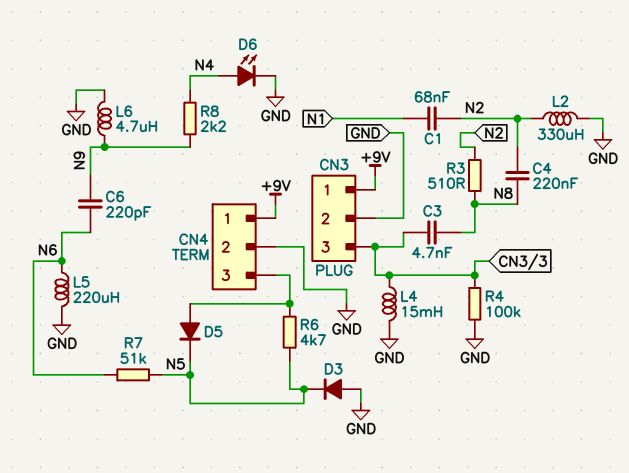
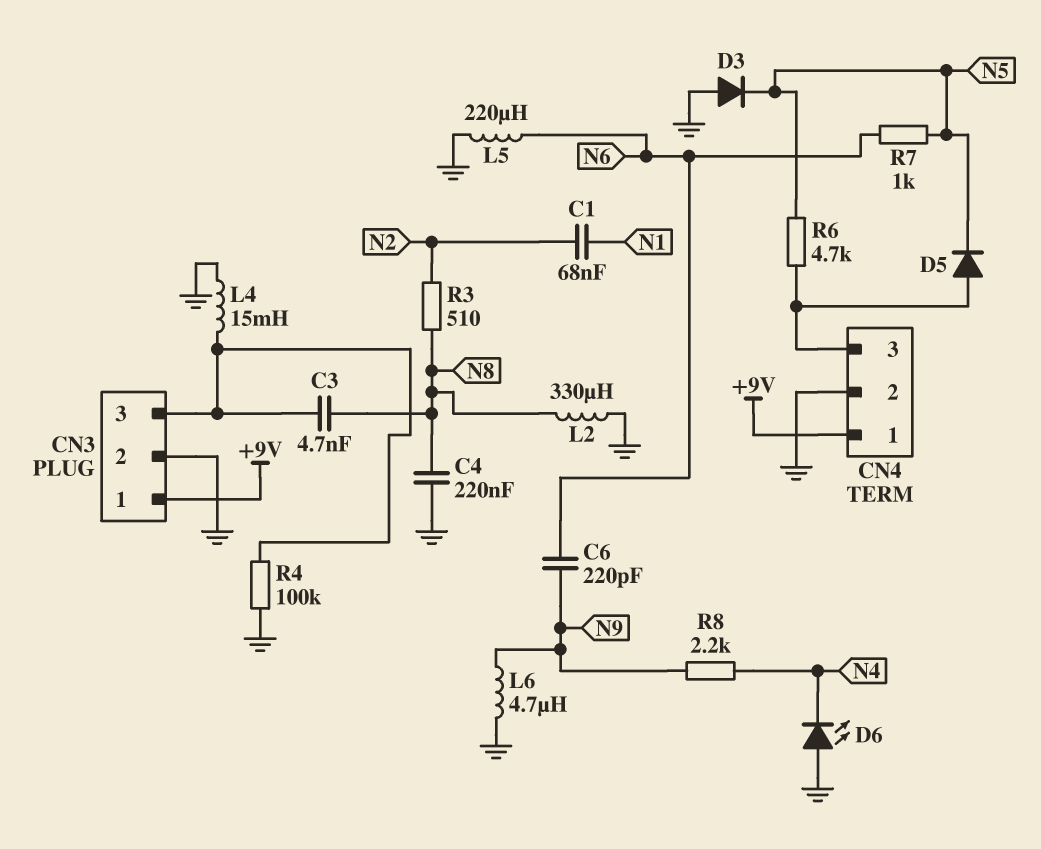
C4: 220nF (N2, N8) -> 220nF (GND, N8)
D6: LED (A N4, K GND) -> LED (A GND, K N4)
L2: 330uH (GND, N2) -> 330uH (GND, N8)
R7: 51k (N5, N6) -> 1k (N5, N6)

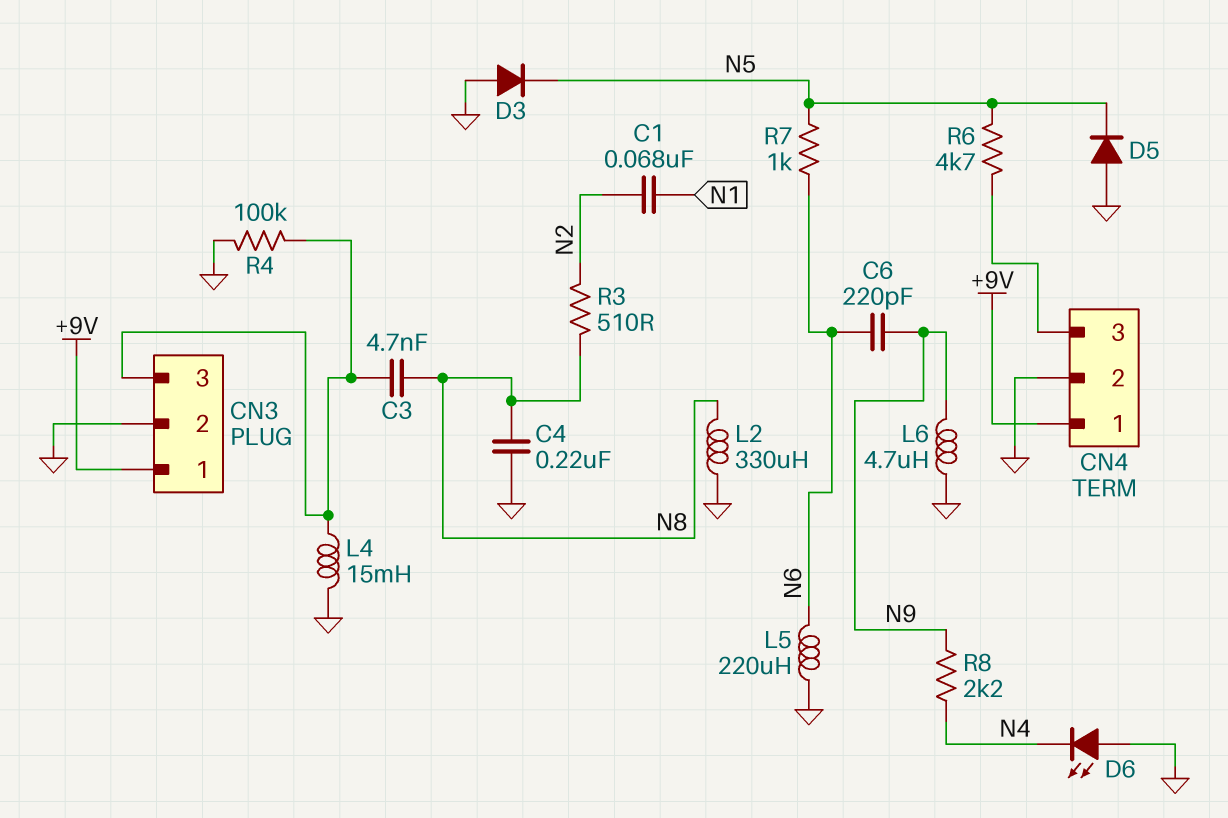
D5: diode (A CN4/3, K N5) -> diode (A GND, K N5)

